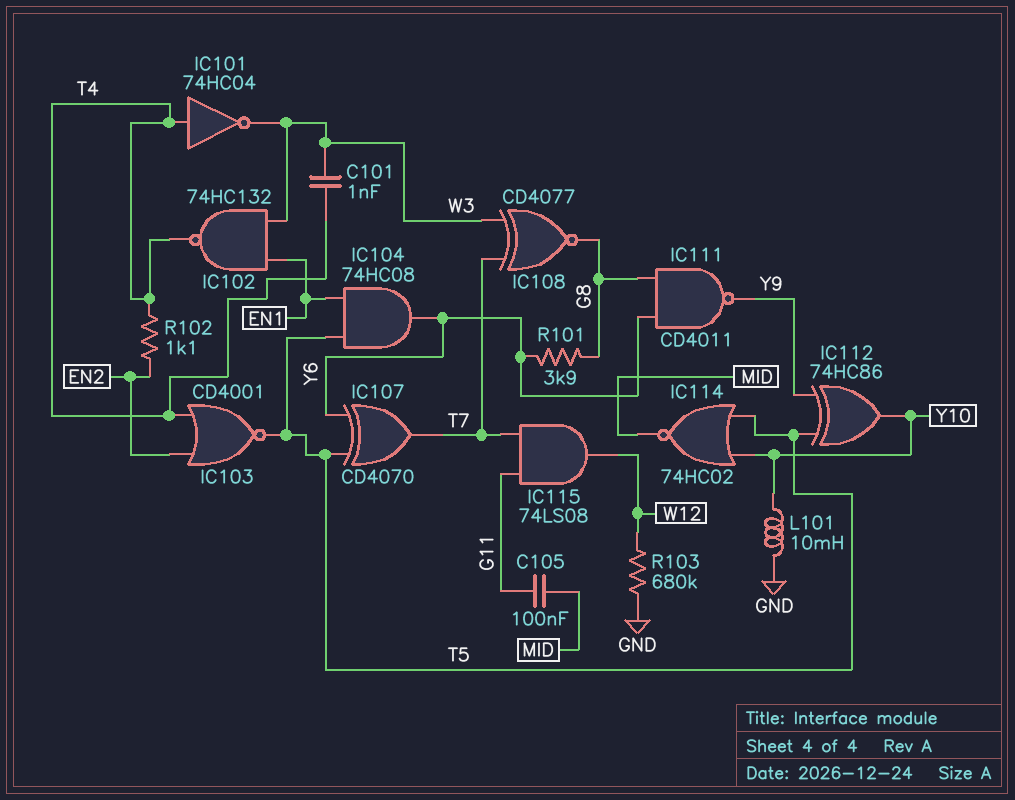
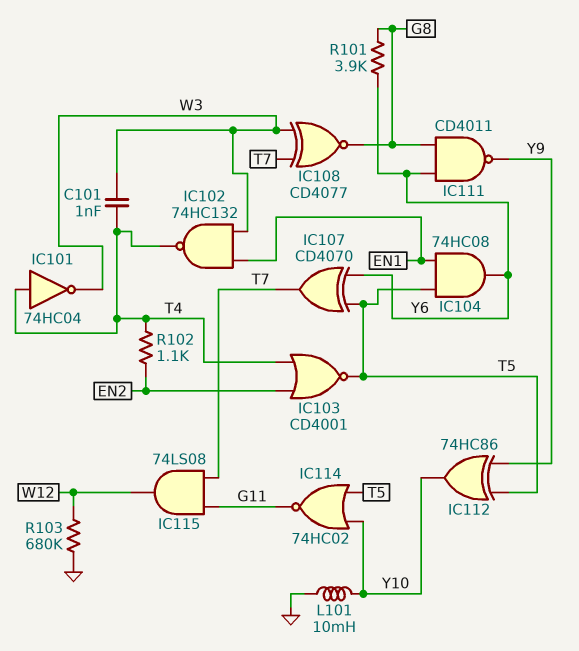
C105: 100nF (G11, MID) -> none
IC114: NOR 74HC02 (in T5, in Y10, out MID) -> NOR 74HC02 (in T5, in Y10, out G11)

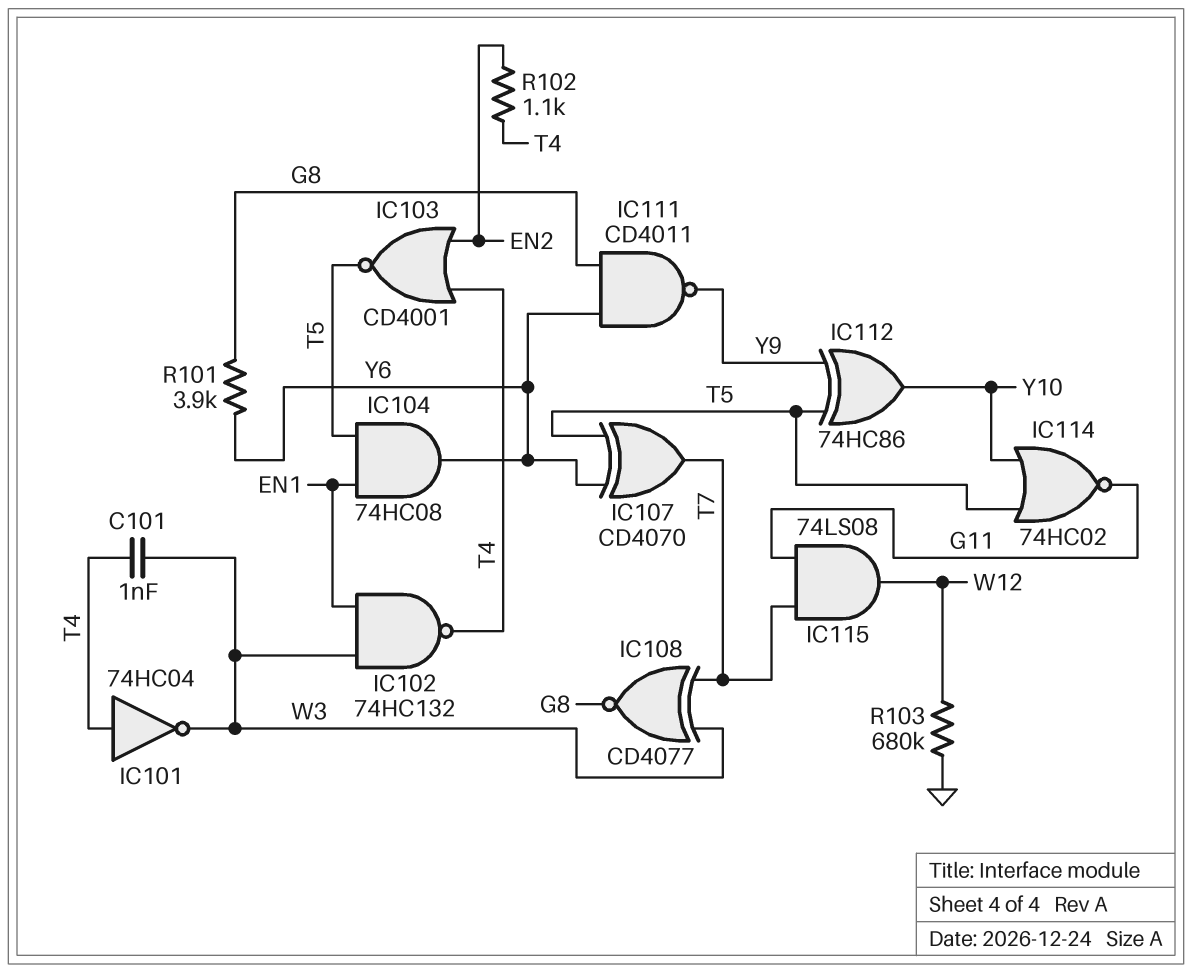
L101: 10mH (GND, Y10) -> none

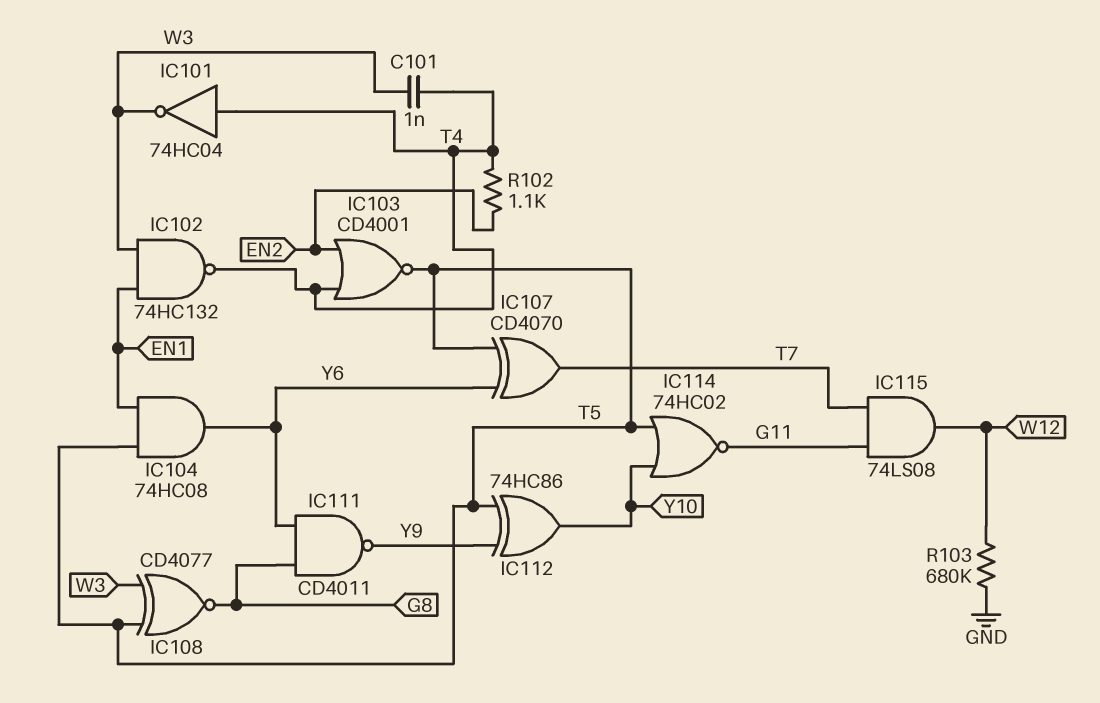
IC108: XNOR CD4077 (in T7, in W3, out G8) -> XNOR CD4077 (in T5, in W3, out G8)
R101: 3.9k (G8, Y6) -> none

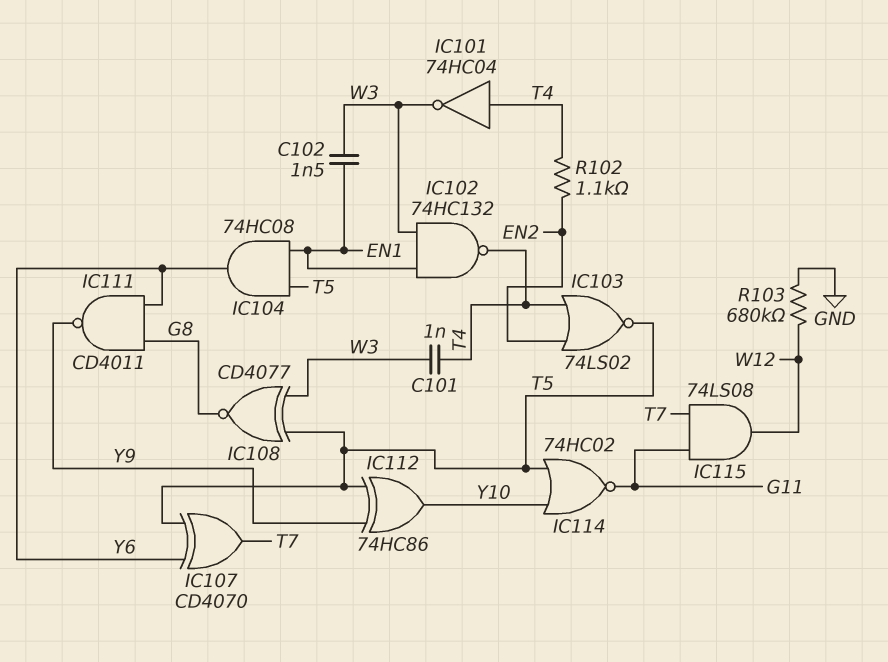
C102: none -> 1.5nF (EN1, W3)
IC103: NOR CD4001 (in EN2, in T4, out T5) -> NOR 74LS02 (in EN2, in T4, out T5)

